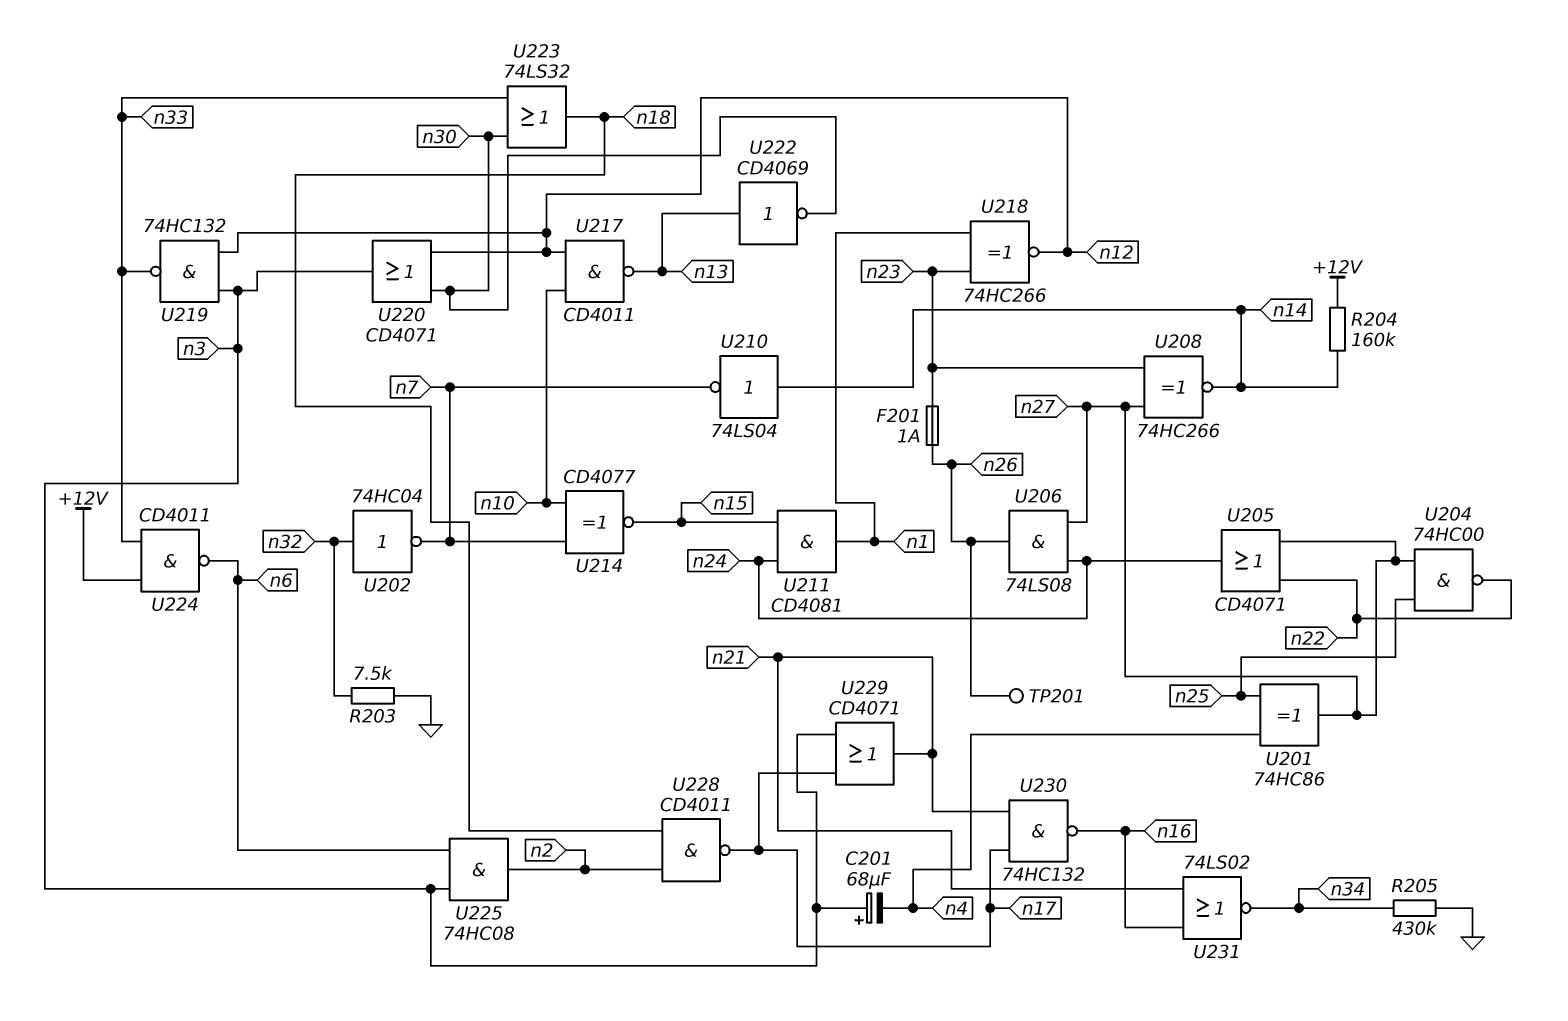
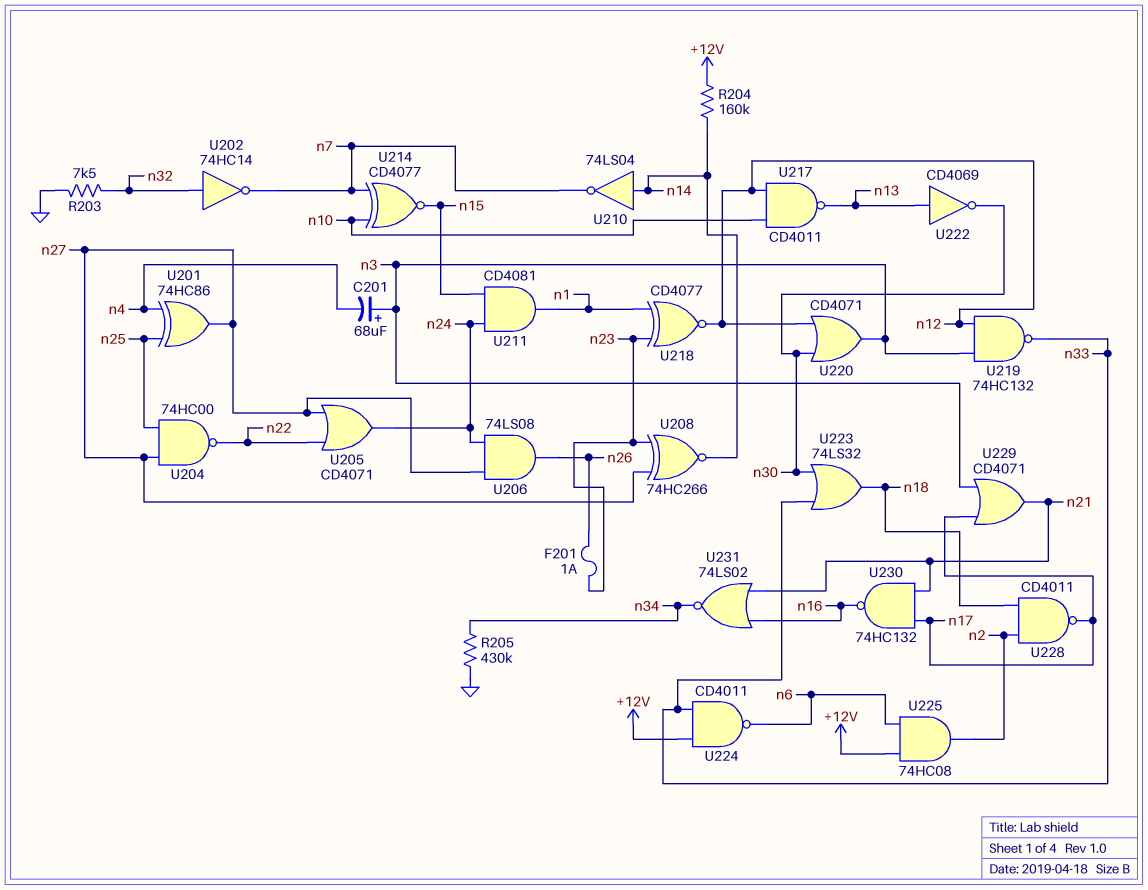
TP201: test point (n26) -> none
U202: NOT 74HC04 (in n32, out n7) -> NOT 74HC14 (in n32, out n7)
U218: XNOR 74HC266 (in n1, in n23, out n12) -> XNOR CD4077 (in n1, in n23, out n12)
U225: AND 74HC08 (in n3, in n6, out n2) -> AND 74HC08 (in +12V, in n6, out n2)

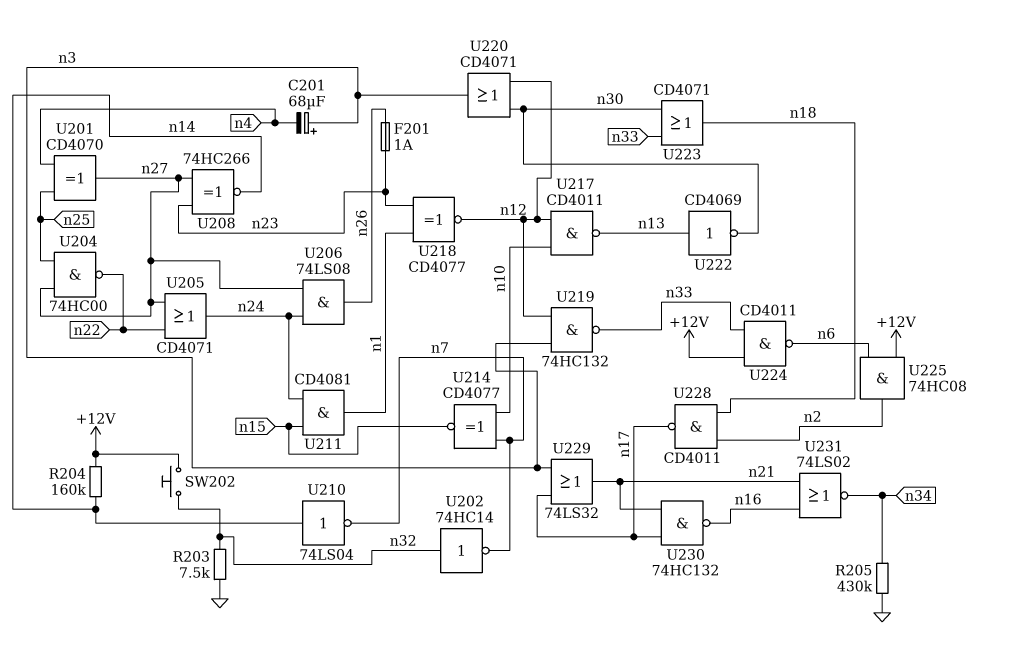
SW202: none -> button (+12V, n32)
U201: XOR 74HC86 (in n4, in n25, out n27) -> XOR CD4070 (in n4, in n25, out n27)
U223: OR 74LS32 (in n30, in n33, out n18) -> OR CD4071 (in n30, in n33, out n18)
U229: OR CD4071 (in n3, in n17, out n21) -> OR 74LS32 (in n3, in n17, out n21)

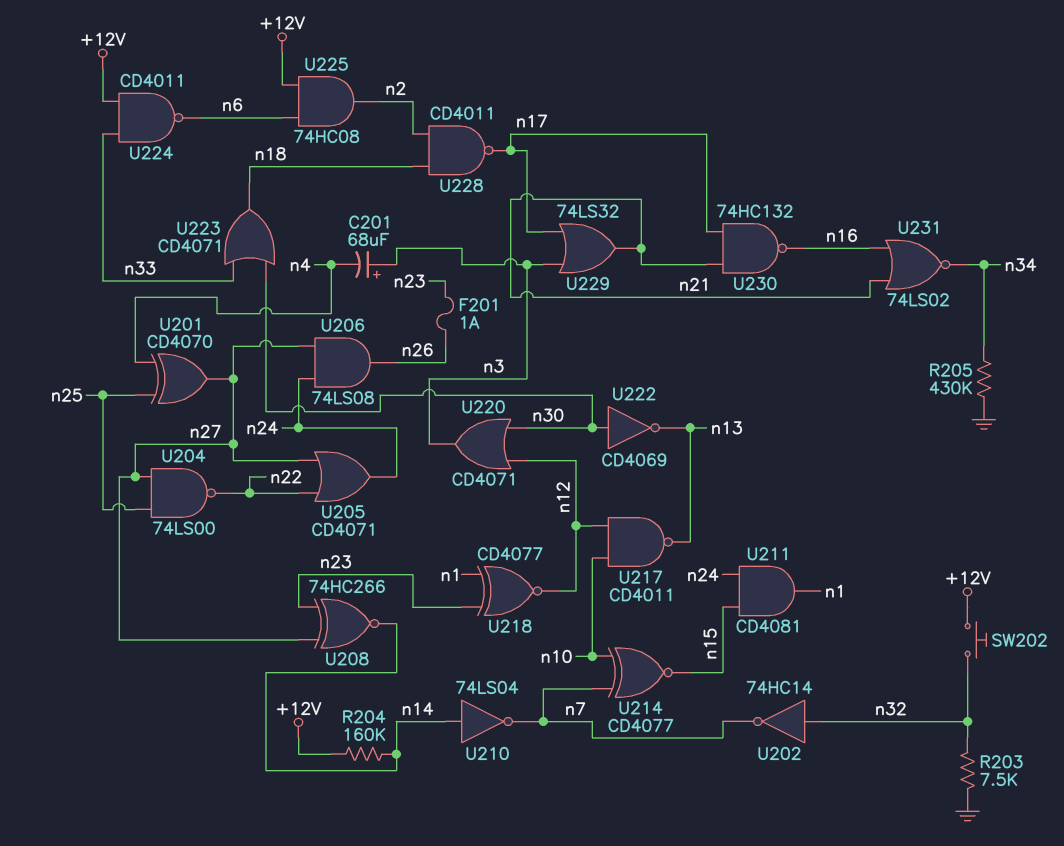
U204: NAND 74HC00 (in n25, in n27, out n22) -> NAND 74LS00 (in n25, in n27, out n22)
U219: NAND 74HC132 (in n3, in n12, out n33) -> none
U222: NOT CD4069 (in n13, out n30) -> NOT CD4069 (in n30, out n13)

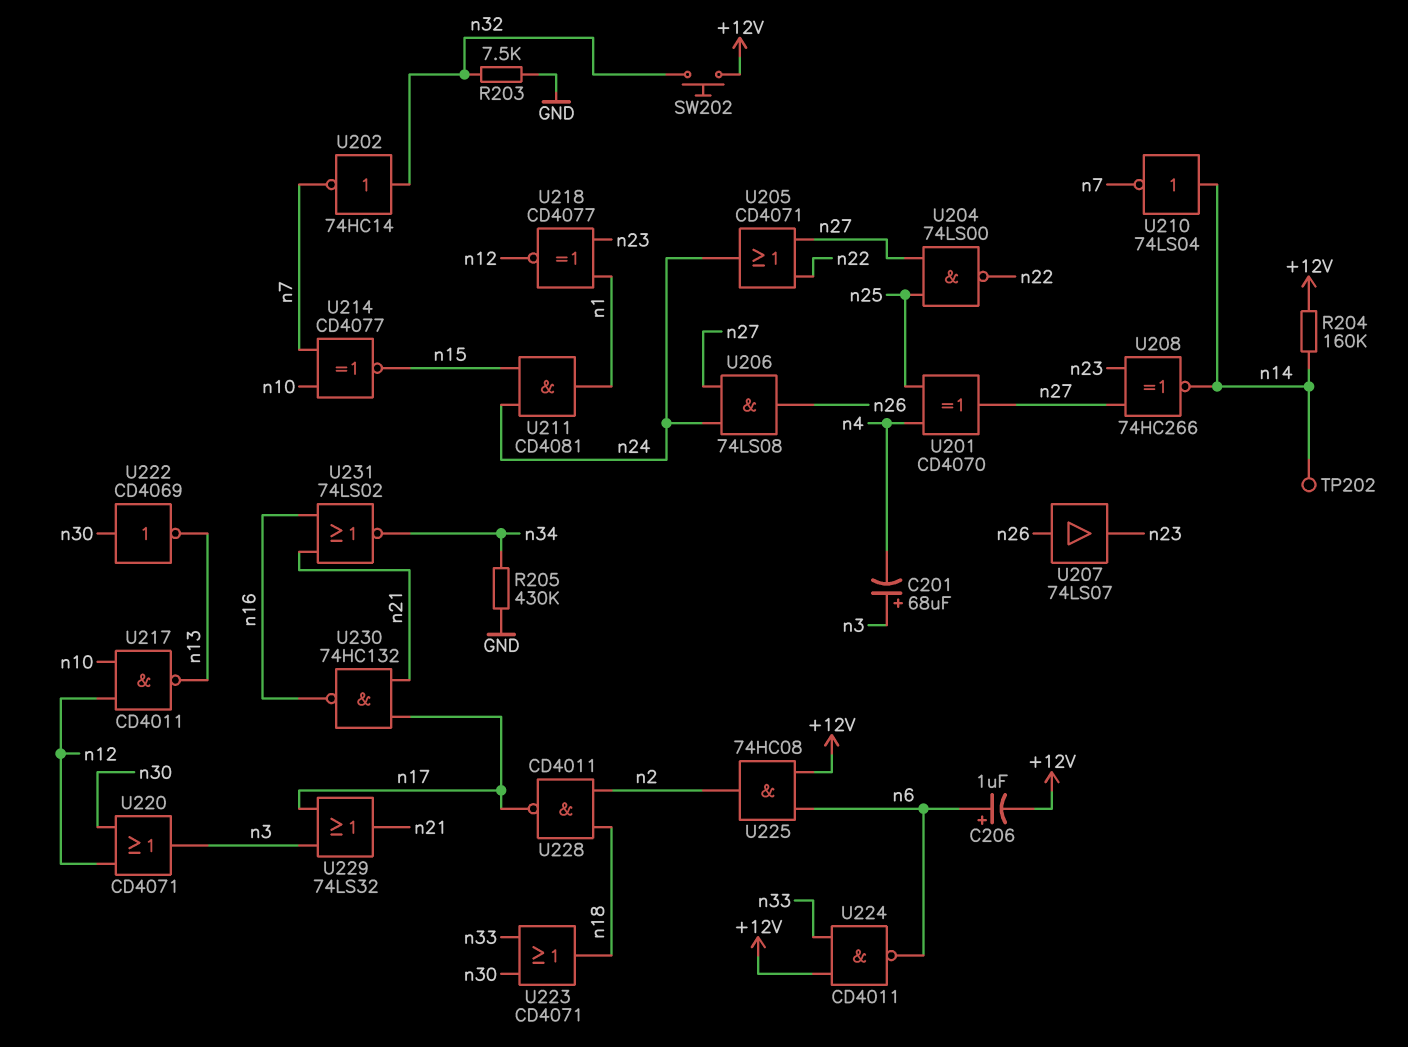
C206: none -> 1uF (plus n6, minus +12V)
F201: 1A (n23, n26) -> none
TP202: none -> test point (n14)
U207: none -> buffer 74LS07 (in n26, out n23)

